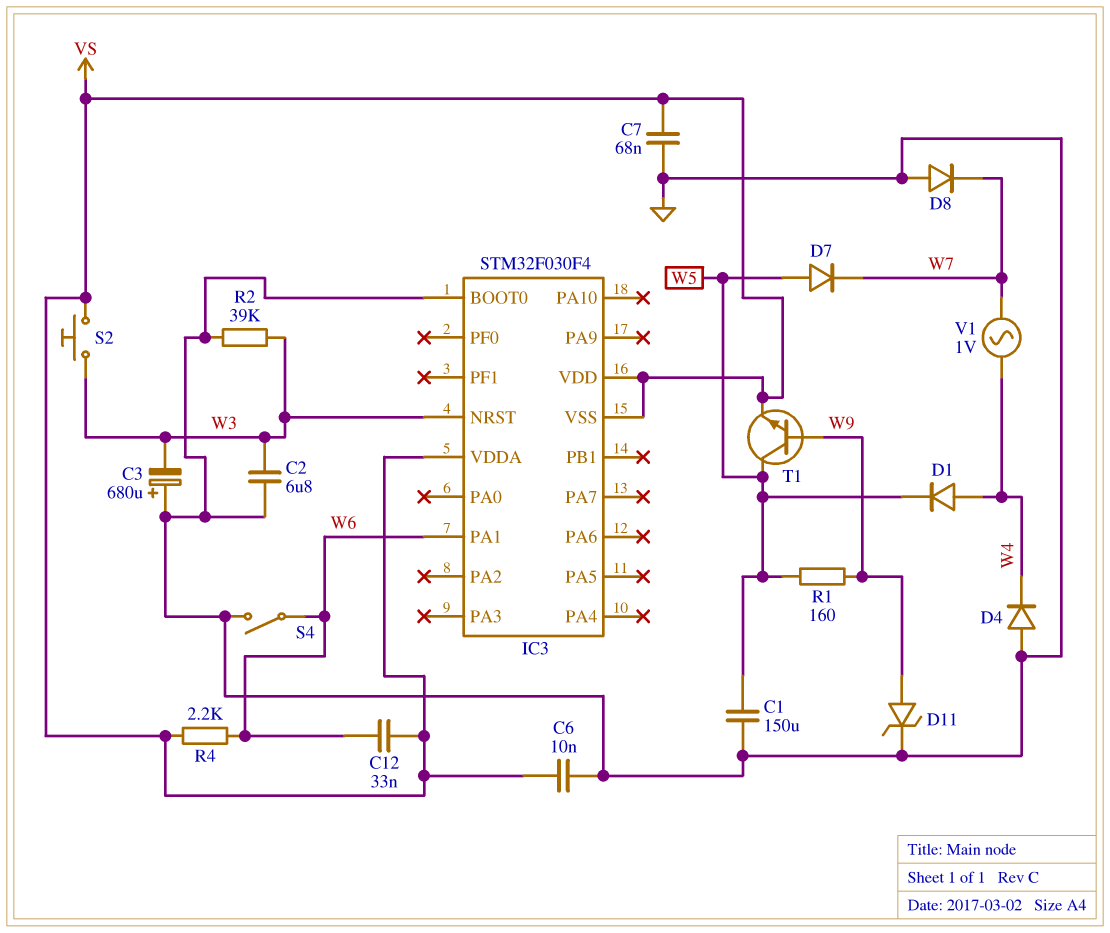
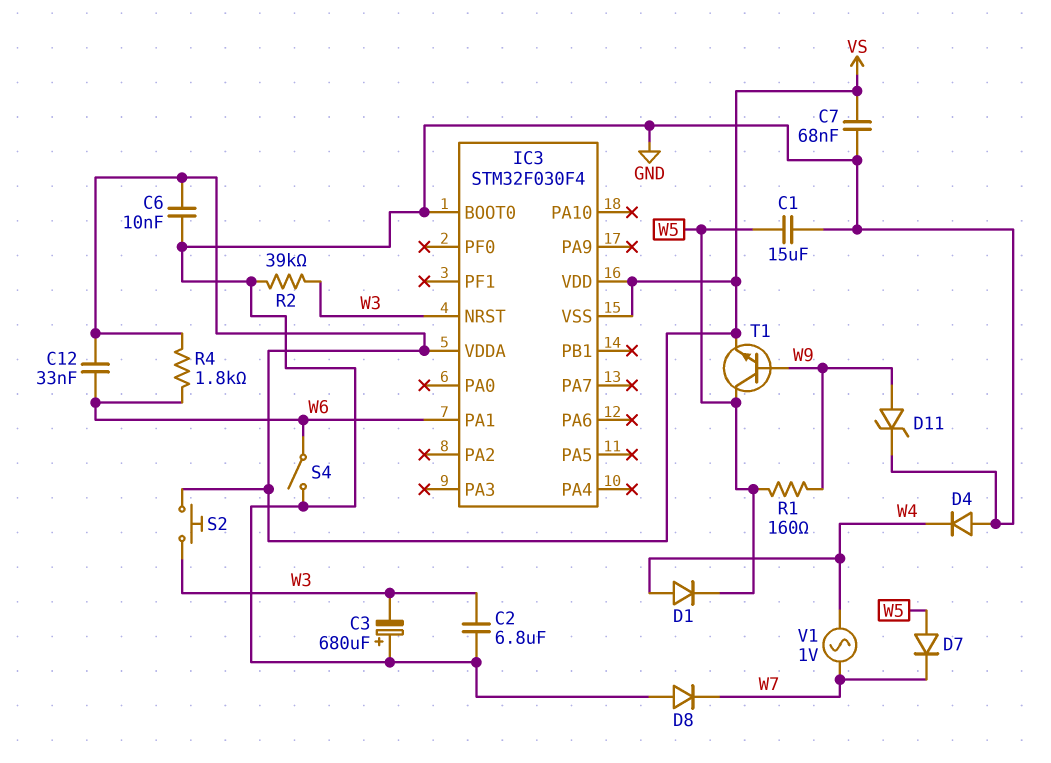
C1: 150uF (GND, W5) -> 15uF (GND, W5)
R4: 2.2k (VS, W6) -> 1.8k (VS, W6)

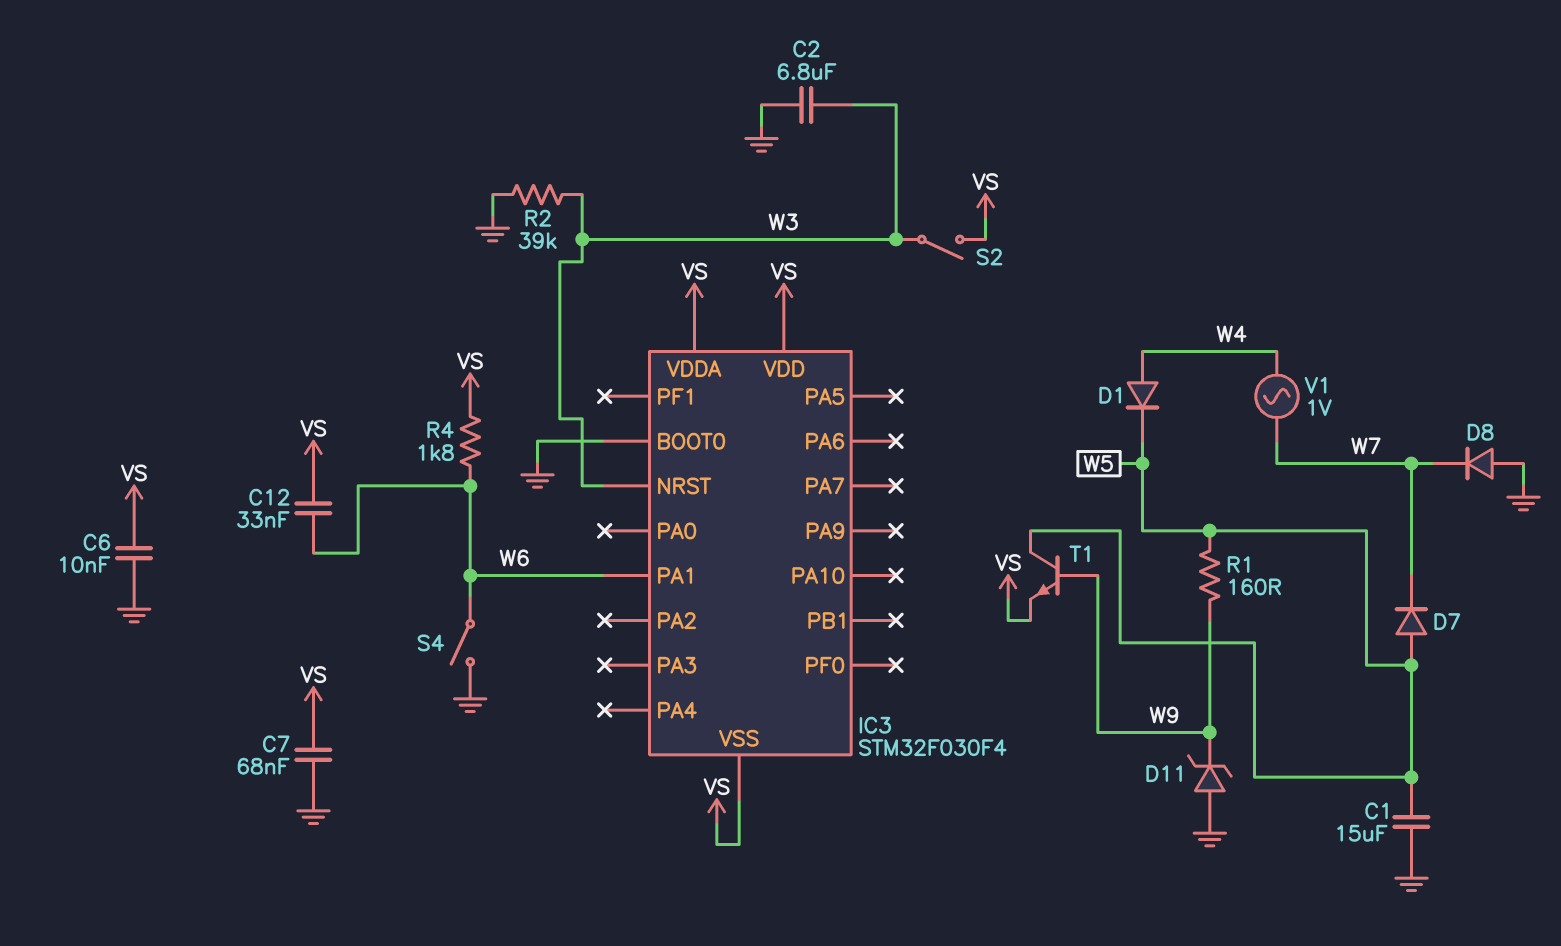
C3: 680uF (plus GND, minus W3) -> none
D4: diode (A GND, K W4) -> none
D11: zener (A W9, K GND) -> zener (A GND, K W9)
S2: button (VS, W3) -> switch (VS, W3)

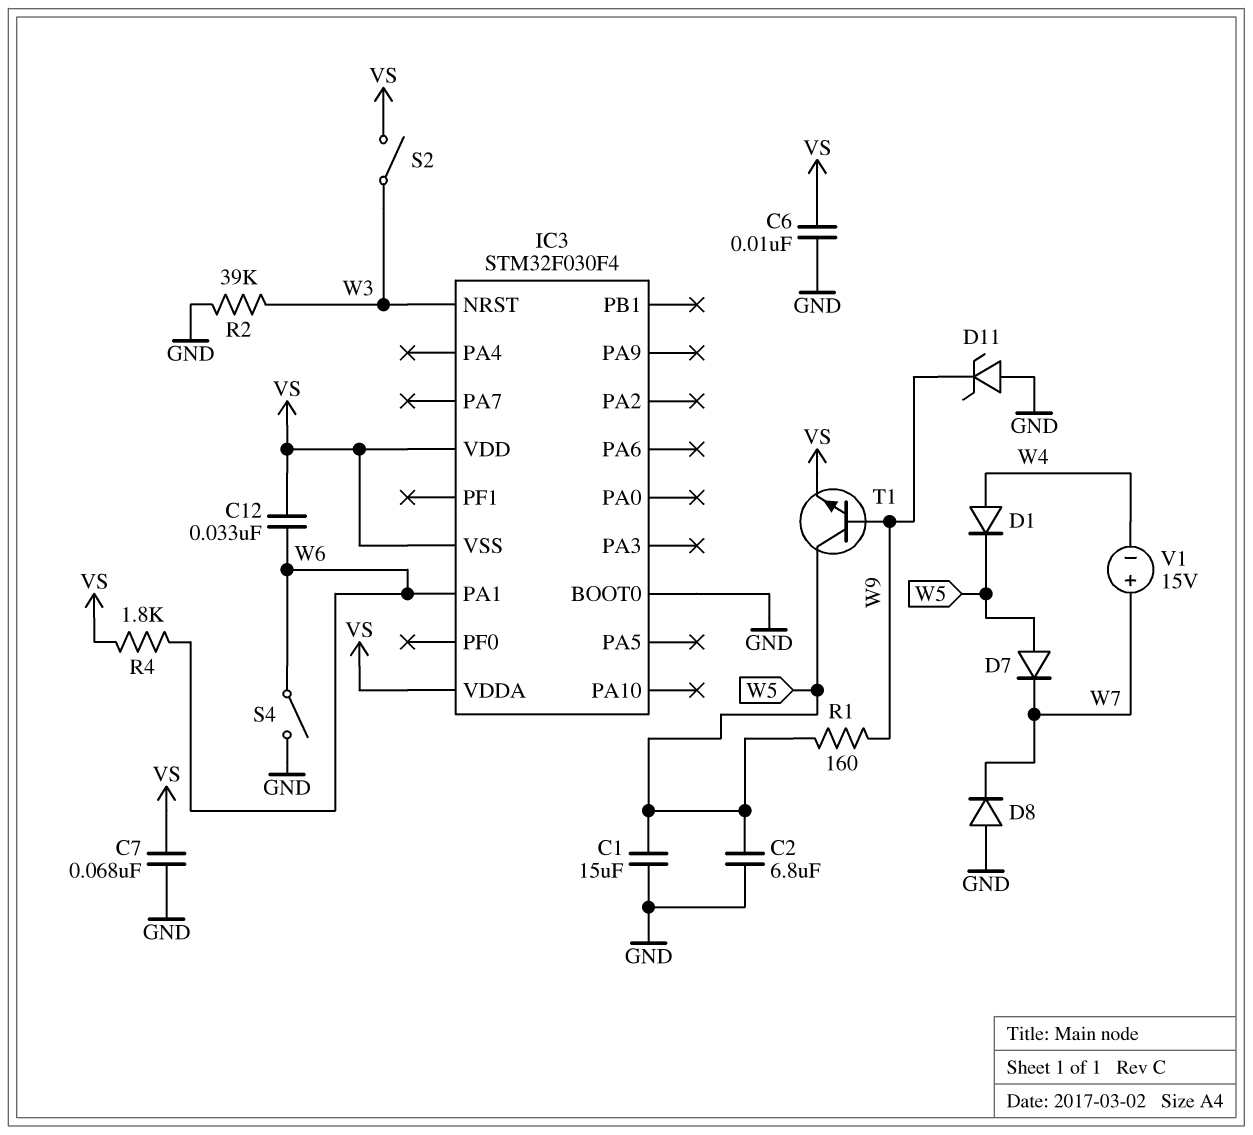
C2: 6.8uF (GND, W3) -> 6.8uF (GND, W5)
V1: AC 1V (W4, W7) -> 15V (plus W7, minus W4)

